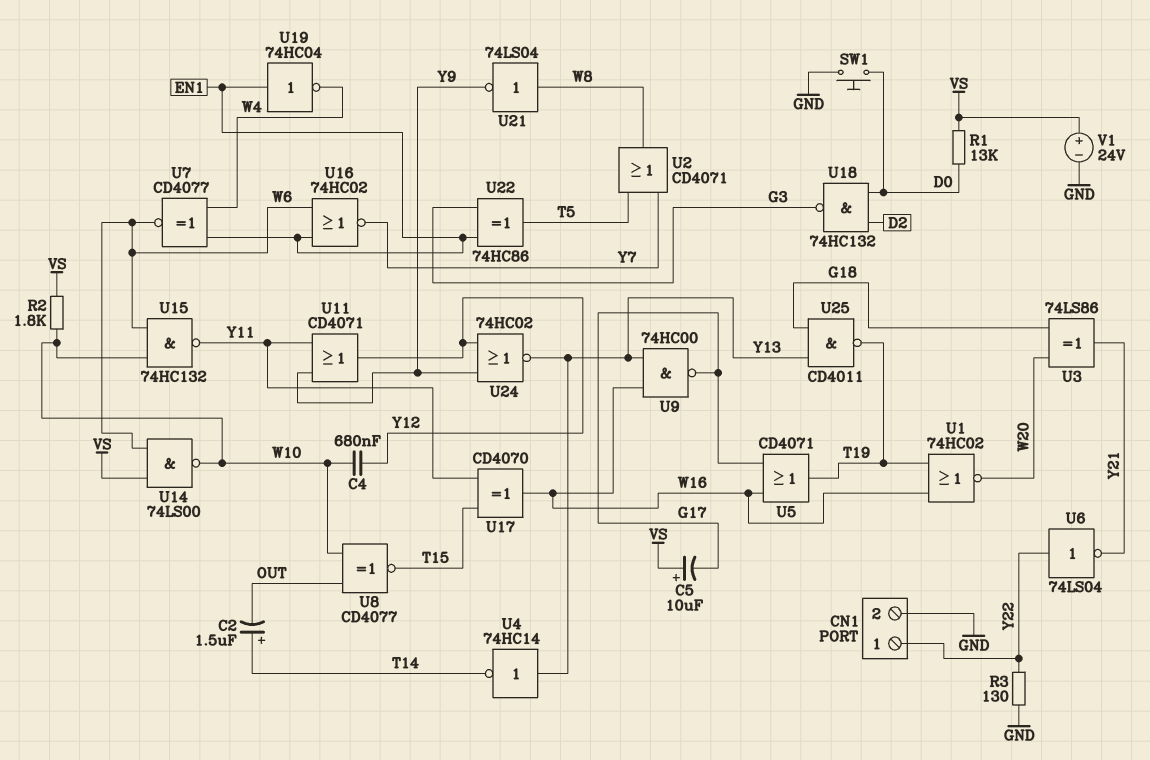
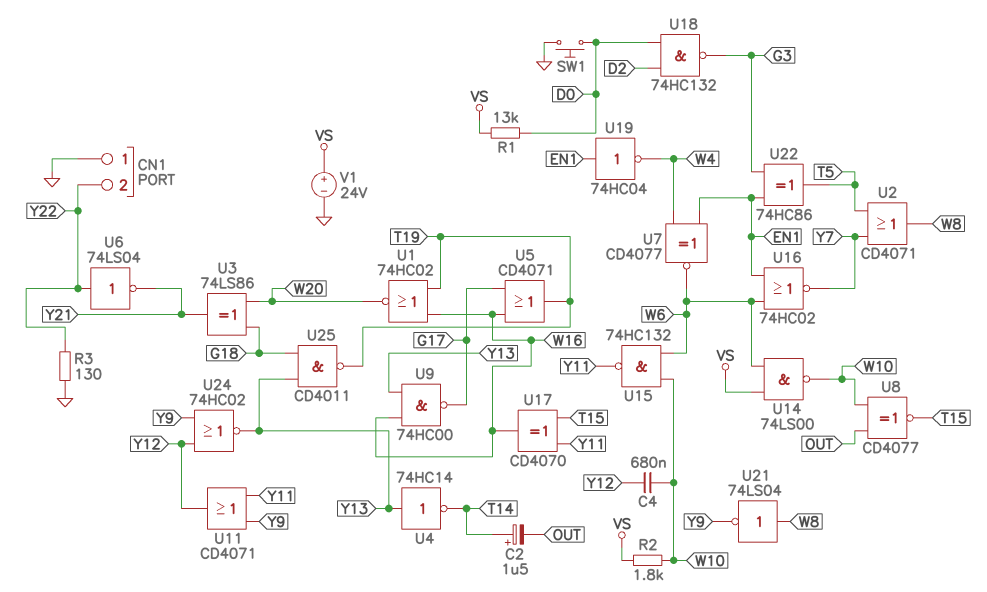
C5: 10uF (plus VS, minus G17) -> none
CN1 pin 1: Y22 -> GND
CN1 pin 2: GND -> Y22

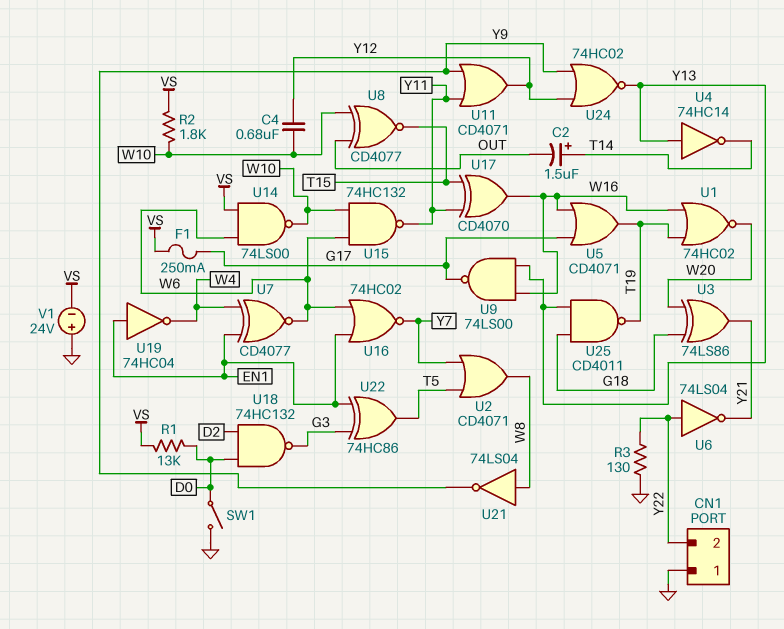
F1: none -> 250mA (G17, VS)
SW1: button (D0, GND) -> switch (D0, GND)
U9: NAND 74HC00 (in W16, in Y13, out G17) -> NAND 74LS00 (in W16, in Y13, out G17)
V1: 24V (plus VS, minus GND) -> 24V (plus GND, minus VS)

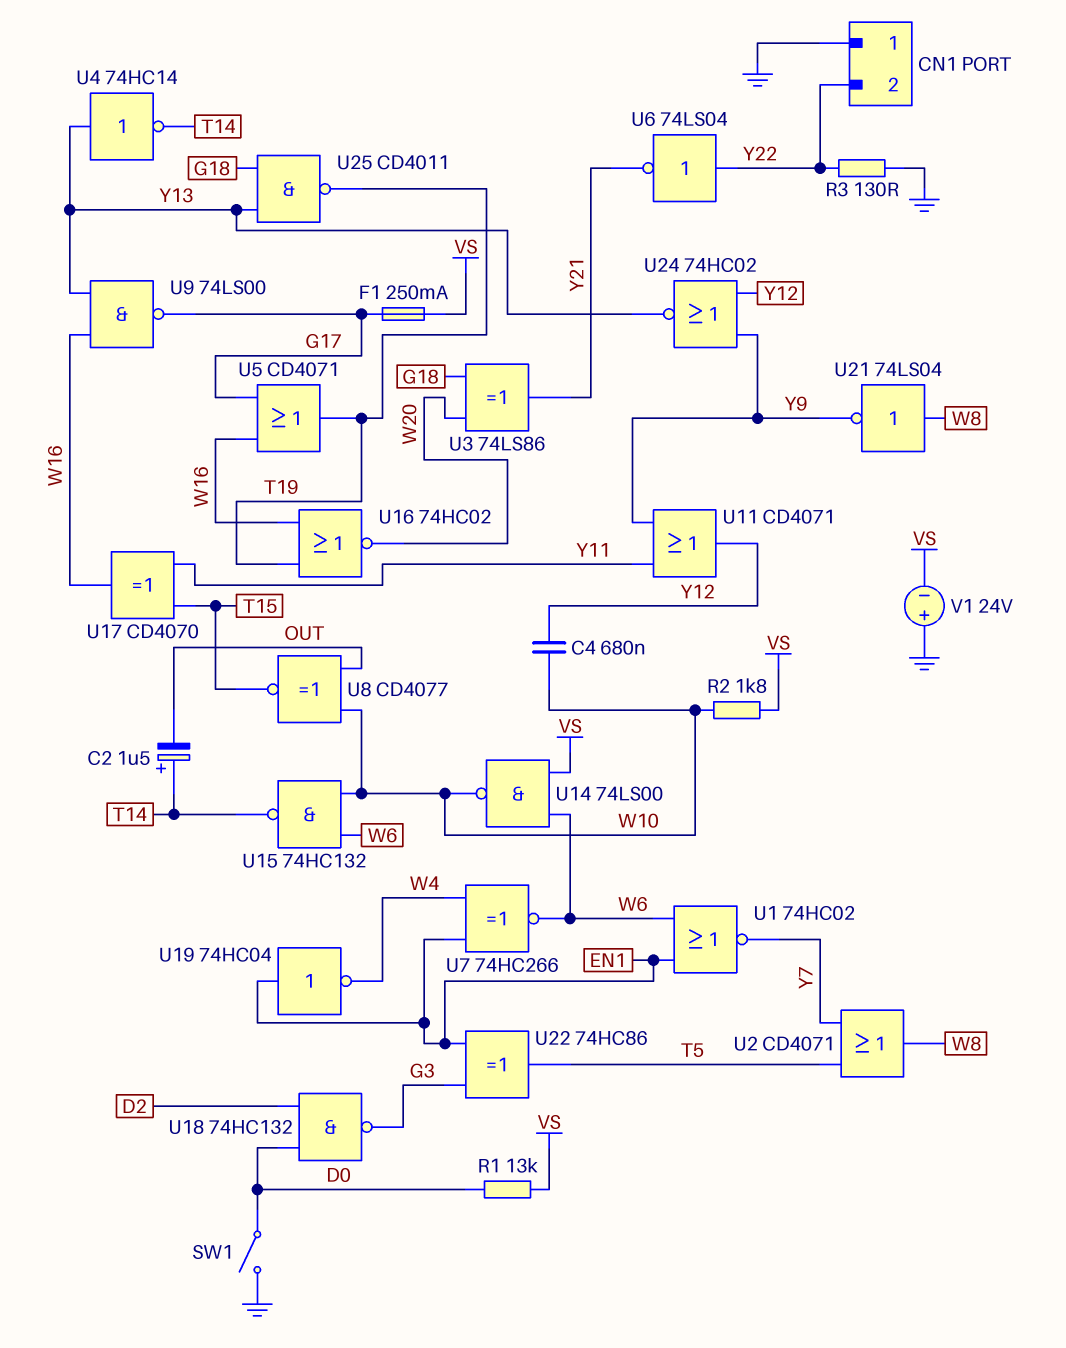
U1: NOR 74HC02 (in T19, in W16, out W20) -> NOR 74HC02 (in EN1, in W6, out Y7)
U7: XNOR CD4077 (in EN1, in W4, out W6) -> XNOR 74HC266 (in EN1, in W4, out W6)
U15: NAND 74HC132 (in W6, in W10, out Y11) -> NAND 74HC132 (in W6, in W10, out T14)
U16: NOR 74HC02 (in EN1, in W6, out Y7) -> NOR 74HC02 (in T19, in W16, out W20)

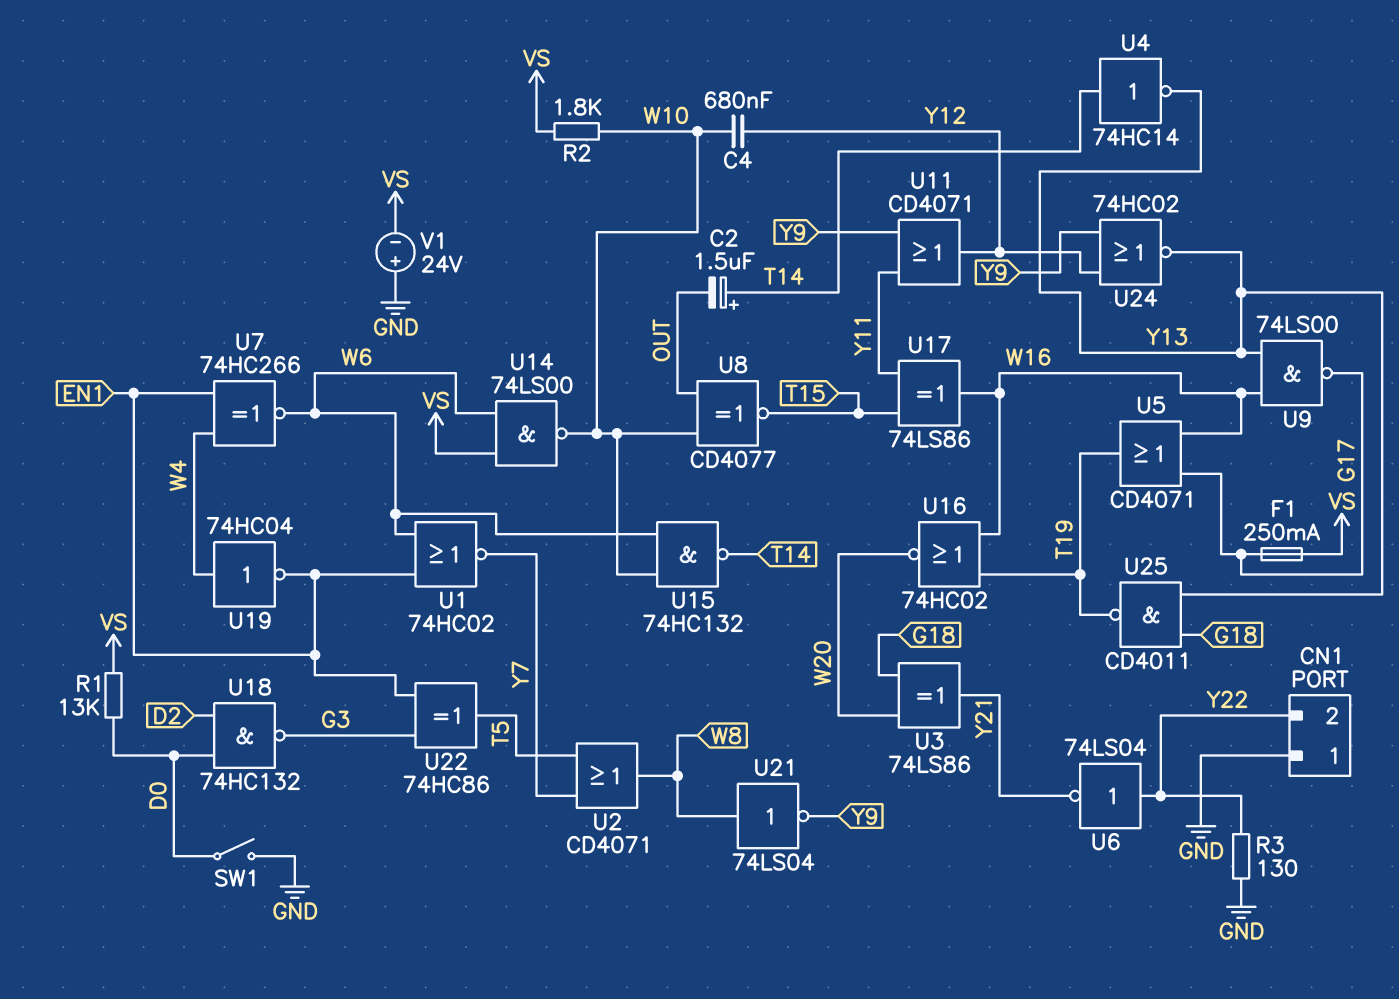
U4: NOT 74HC14 (in Y13, out T14) -> NOT 74HC14 (in T14, out Y13)
U17: XOR CD4070 (in T15, in Y11, out W16) -> XOR 74LS86 (in T15, in Y11, out W16)
U19: NOT 74HC04 (in EN1, out W4) -> NOT 74HC04 (in W4, out EN1)

